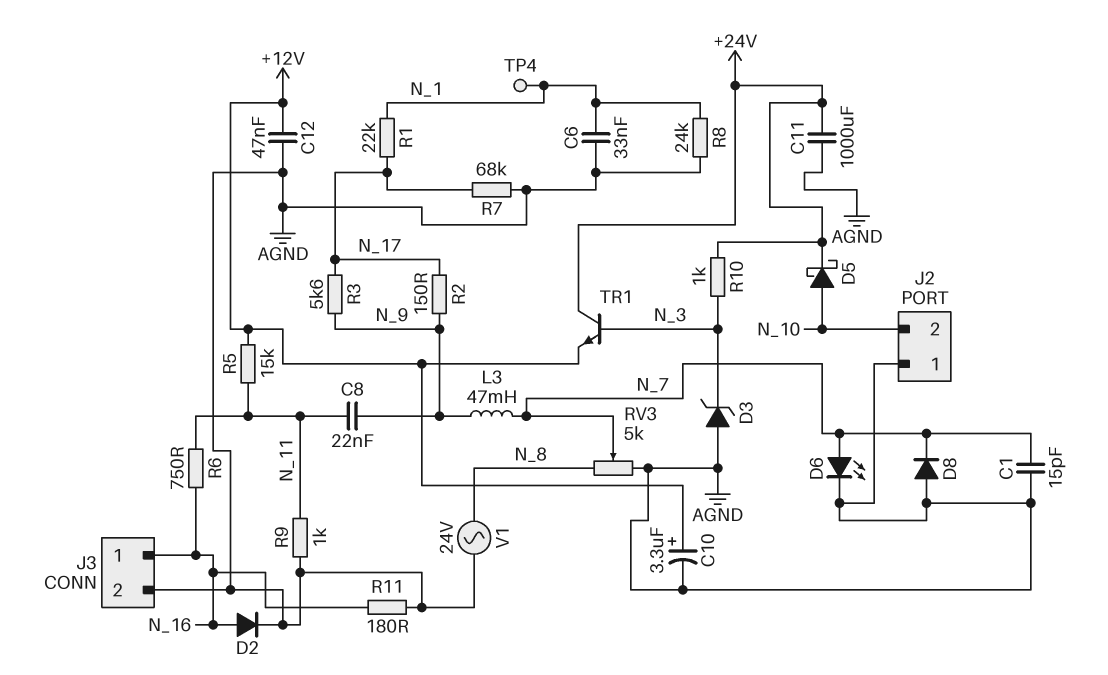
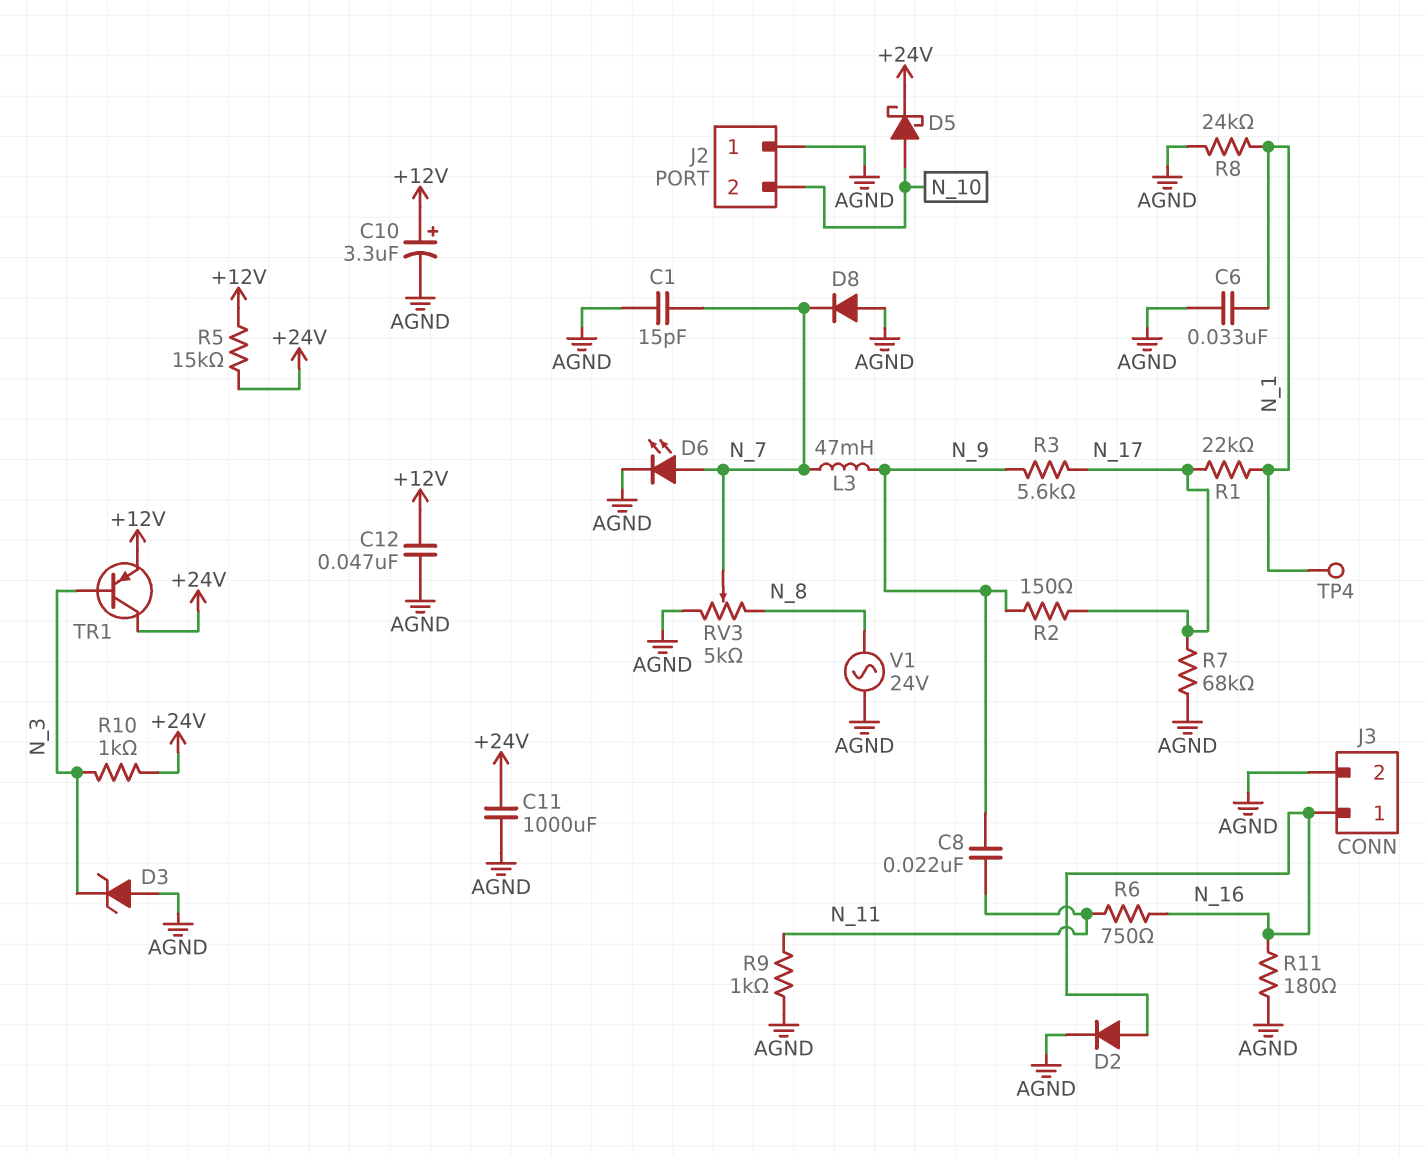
R5: 15k (+12V, N_11) -> 15k (+12V, +24V)
TR1: NPN (B N_3, C +24V, E +12V) -> PNP (B N_3, C +24V, E +12V)

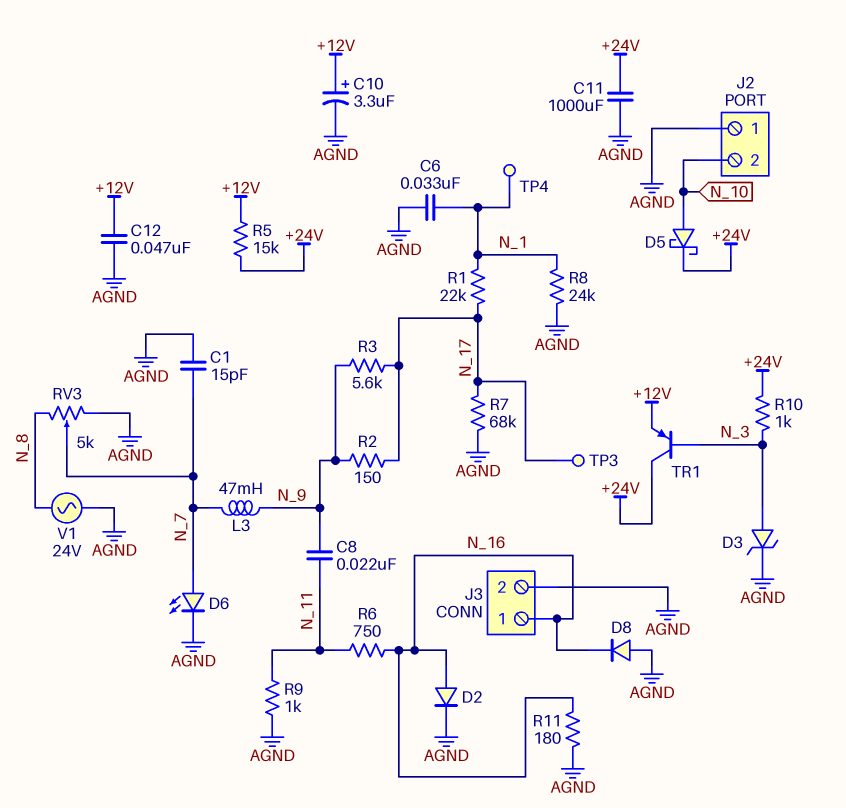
D3: zener (A AGND, K N_3) -> zener (A N_3, K AGND)
D8: diode (A AGND, K N_7) -> diode (A AGND, K N_16)
TP3: none -> test point (N_17)

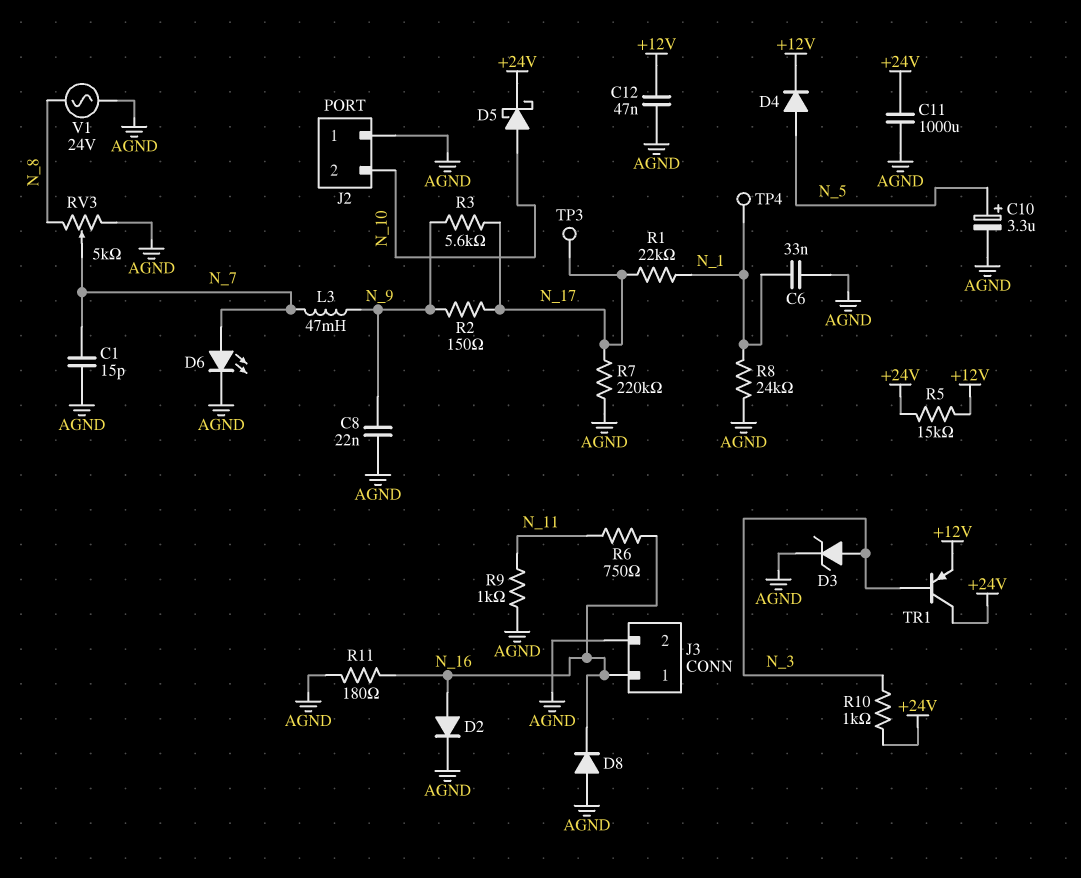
C8: 22nF (N_9, N_11) -> 22nF (AGND, N_9)
C10: 3.3uF (plus +12V, minus AGND) -> 3.3uF (plus N_5, minus AGND)
D4: none -> diode (A N_5, K +12V)
R7: 68k (AGND, N_17) -> 220k (AGND, N_17)

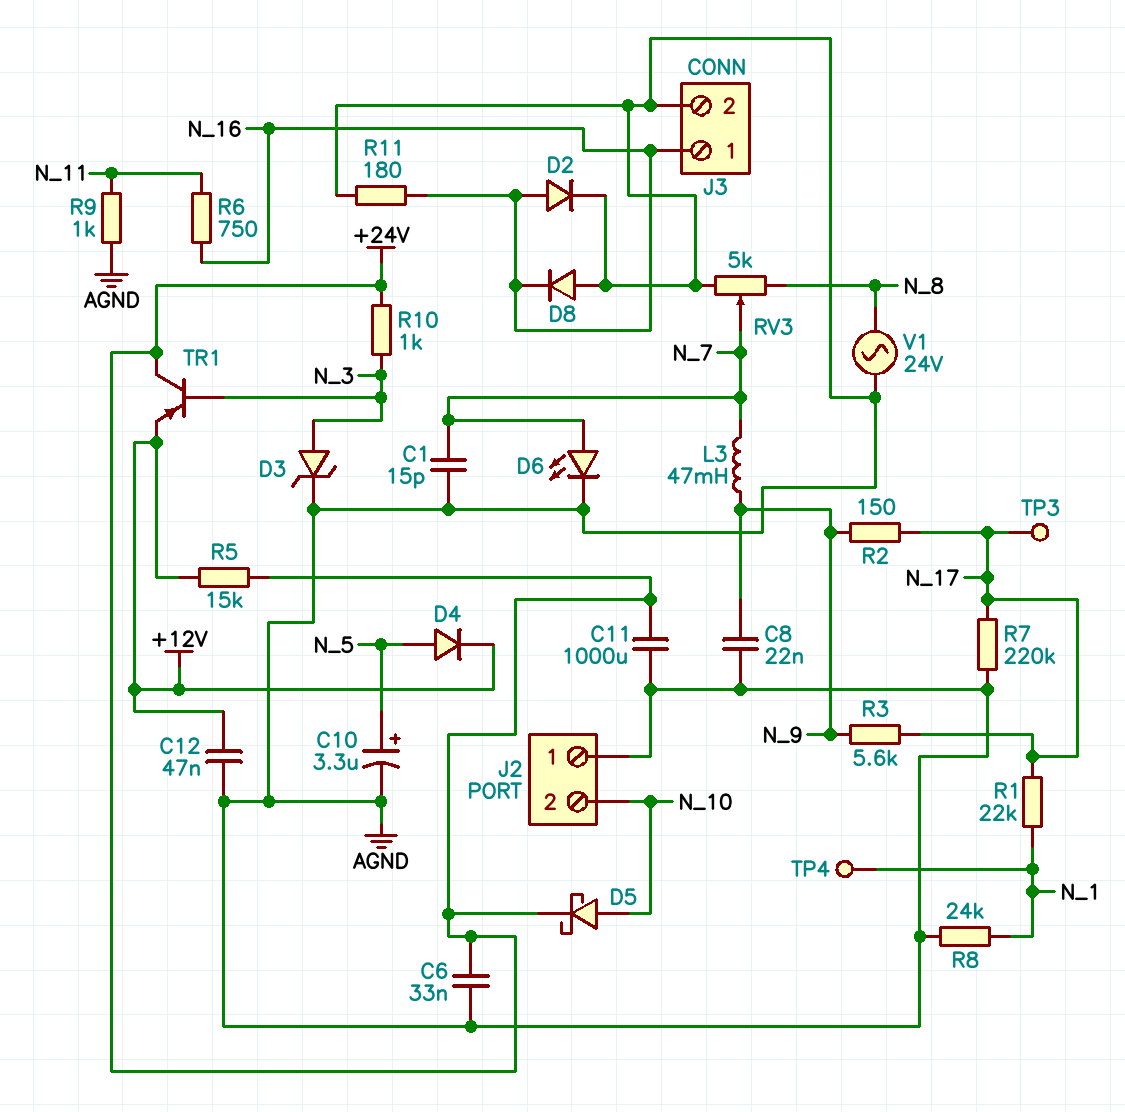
C6: 33nF (AGND, N_1) -> 33nF (+24V, AGND)

